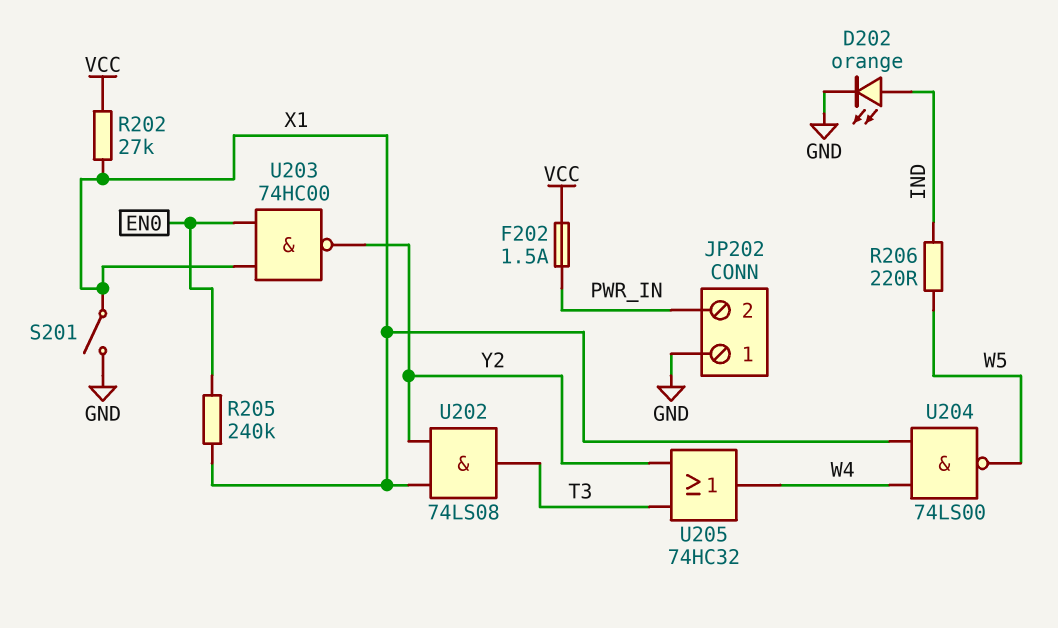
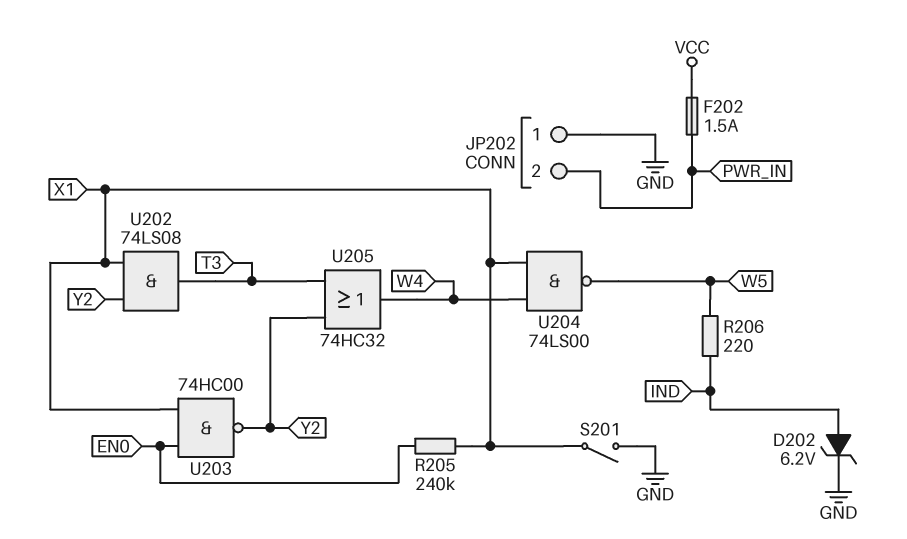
D202: LED orange (A IND, K GND) -> zener 6.2V (A IND, K GND)
R202: 27k (VCC, X1) -> none

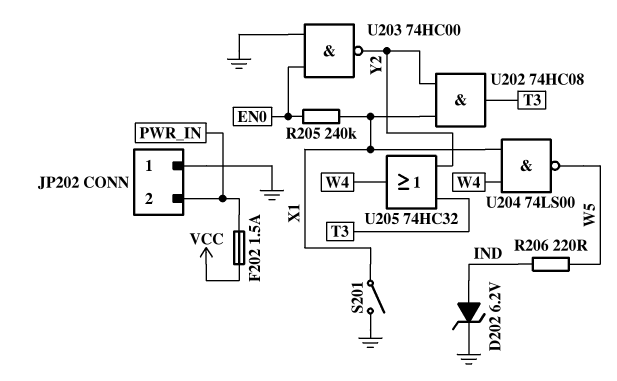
U202: AND 74LS08 (in X1, in Y2, out T3) -> AND 74HC08 (in X1, in Y2, out T3)
U203: NAND 74HC00 (in EN0, in X1, out Y2) -> NAND 74HC00 (in EN0, in GND, out Y2)

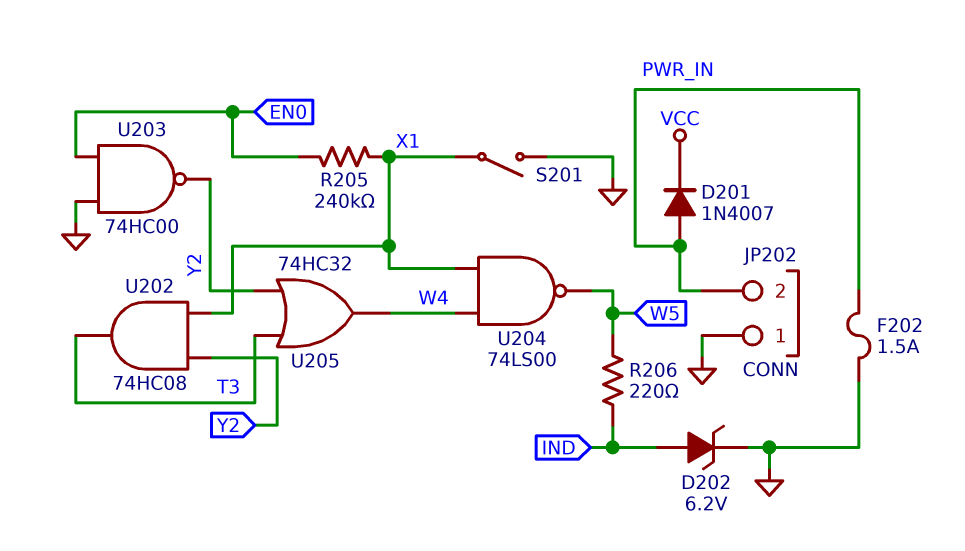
D201: none -> diode 1N4007 (A PWR_IN, K VCC)
F202: 1.5A (PWR_IN, VCC) -> 1.5A (GND, PWR_IN)

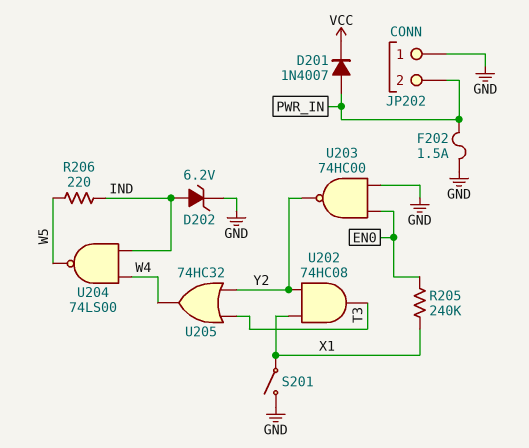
U204: NAND 74LS00 (in W4, in X1, out W5) -> NAND 74LS00 (in IND, in W4, out W5)

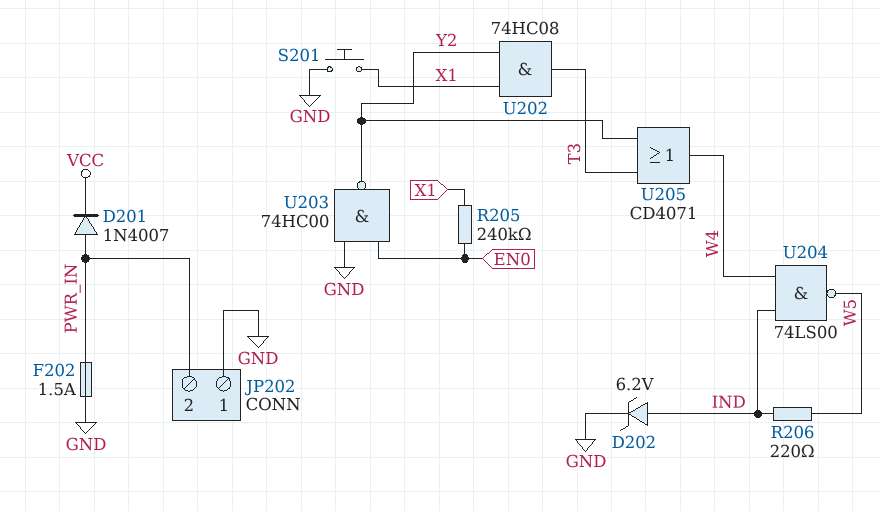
S201: switch (GND, X1) -> button (GND, X1)
U205: OR 74HC32 (in T3, in Y2, out W4) -> OR CD4071 (in T3, in Y2, out W4)

